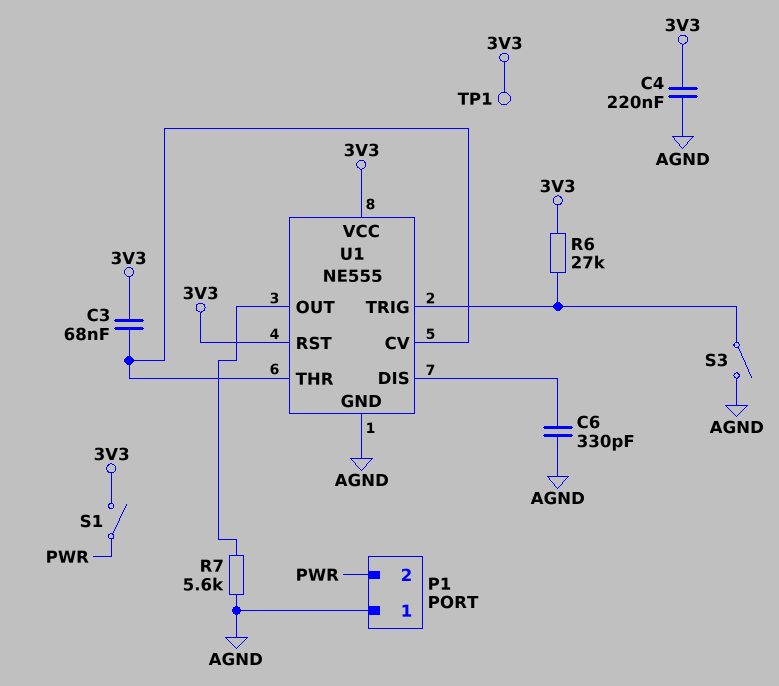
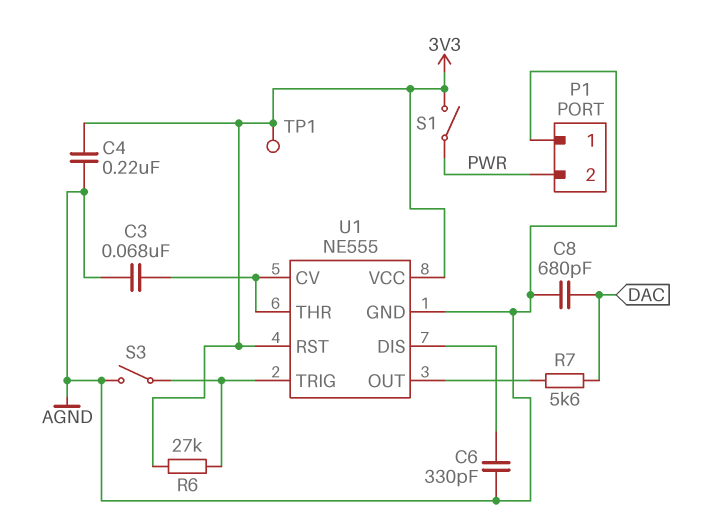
C3: 68nF (3V3, U1/CV) -> 68nF (AGND, U1/CV)
C8: none -> 680pF (AGND, DAC)
R7: 5.6k (AGND, U1/OUT) -> 5.6k (DAC, U1/OUT)

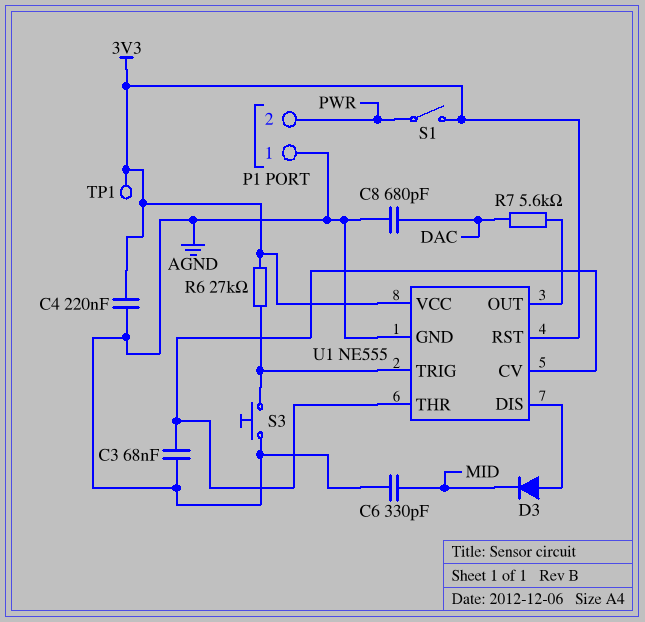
C6: 330pF (AGND, U1/DIS) -> 330pF (AGND, MID)
D3: none -> diode (A U1/DIS, K MID)
S3: switch (AGND, U1/TRIG) -> button (AGND, U1/TRIG)

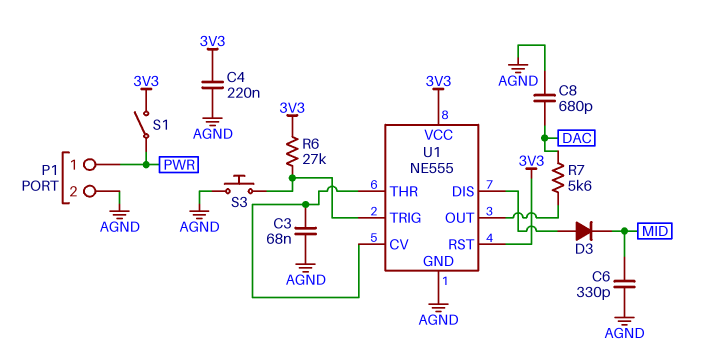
P1 pin 1: AGND -> PWR
P1 pin 2: PWR -> AGND
TP1: test point (3V3) -> none

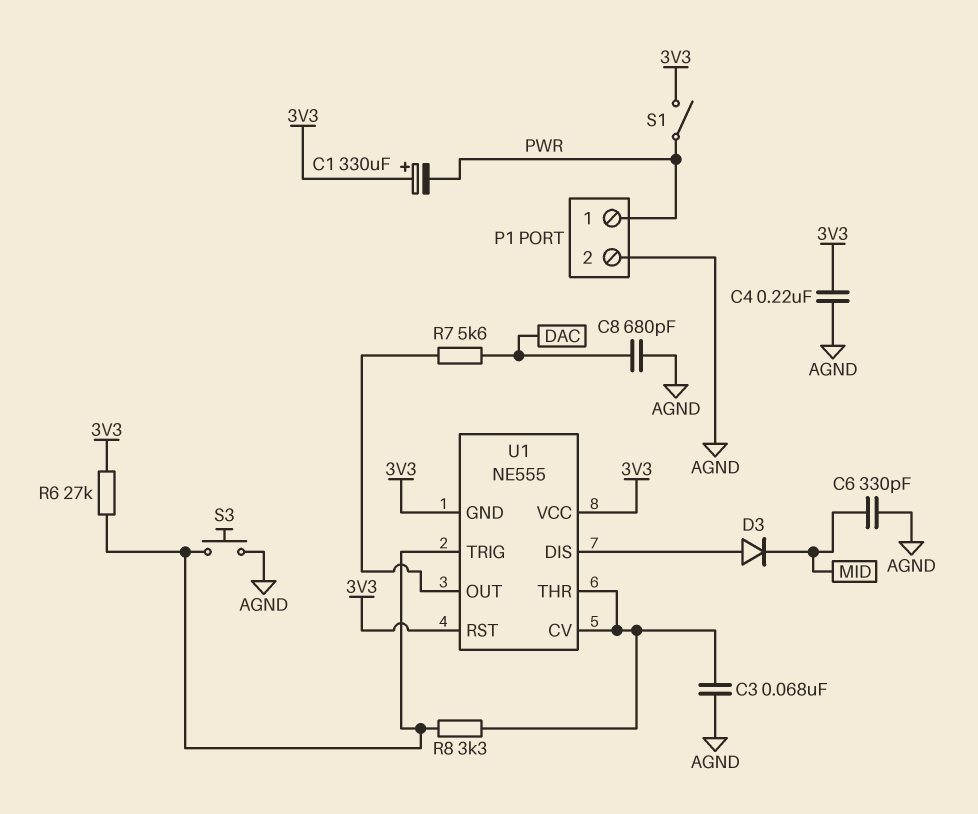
C1: none -> 330uF (plus 3V3, minus PWR)
R8: none -> 3.3k (U1/CV, U1/TRIG)
U1 pin GND: AGND -> 3V3

